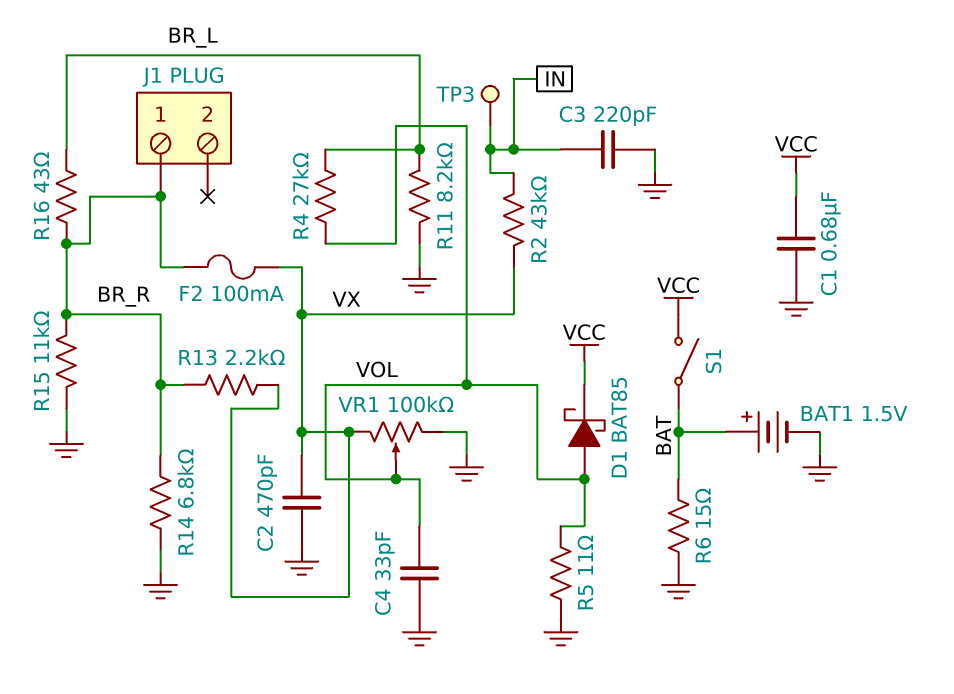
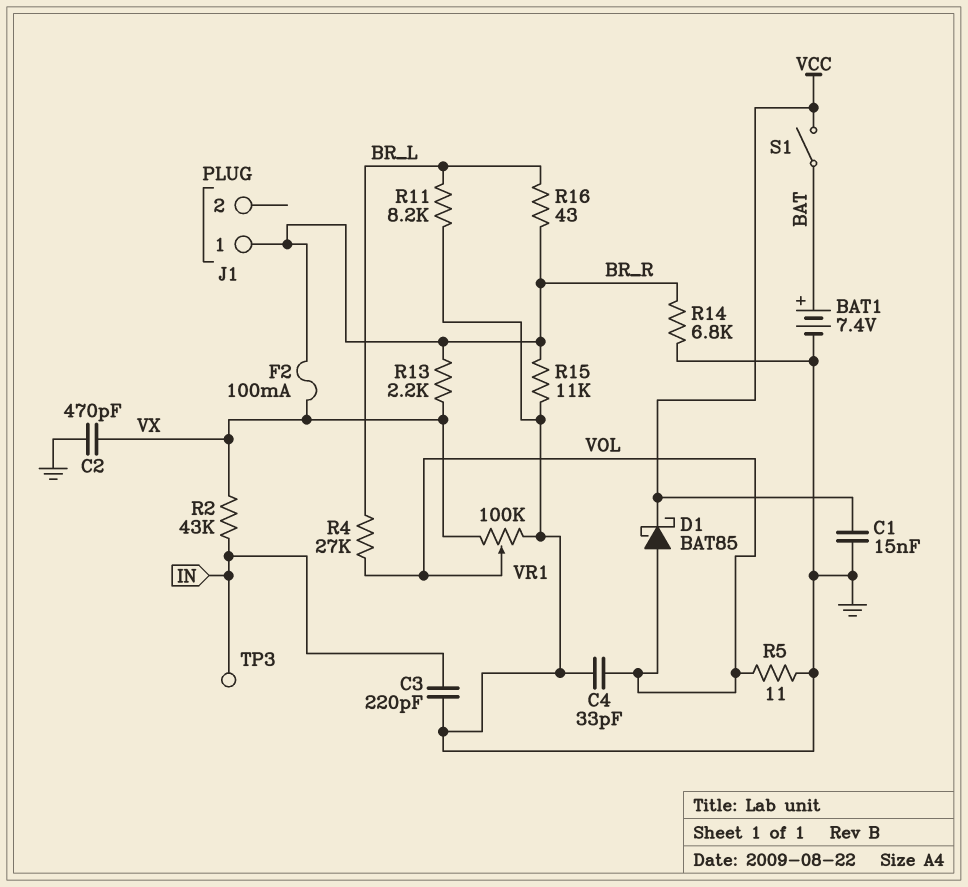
BAT1: 1.5V (plus BAT, minus GND) -> 7.4V (plus BAT, minus GND)
C1: 680nF (GND, VCC) -> 15nF (GND, VCC)
R6: 15 (BAT, GND) -> none

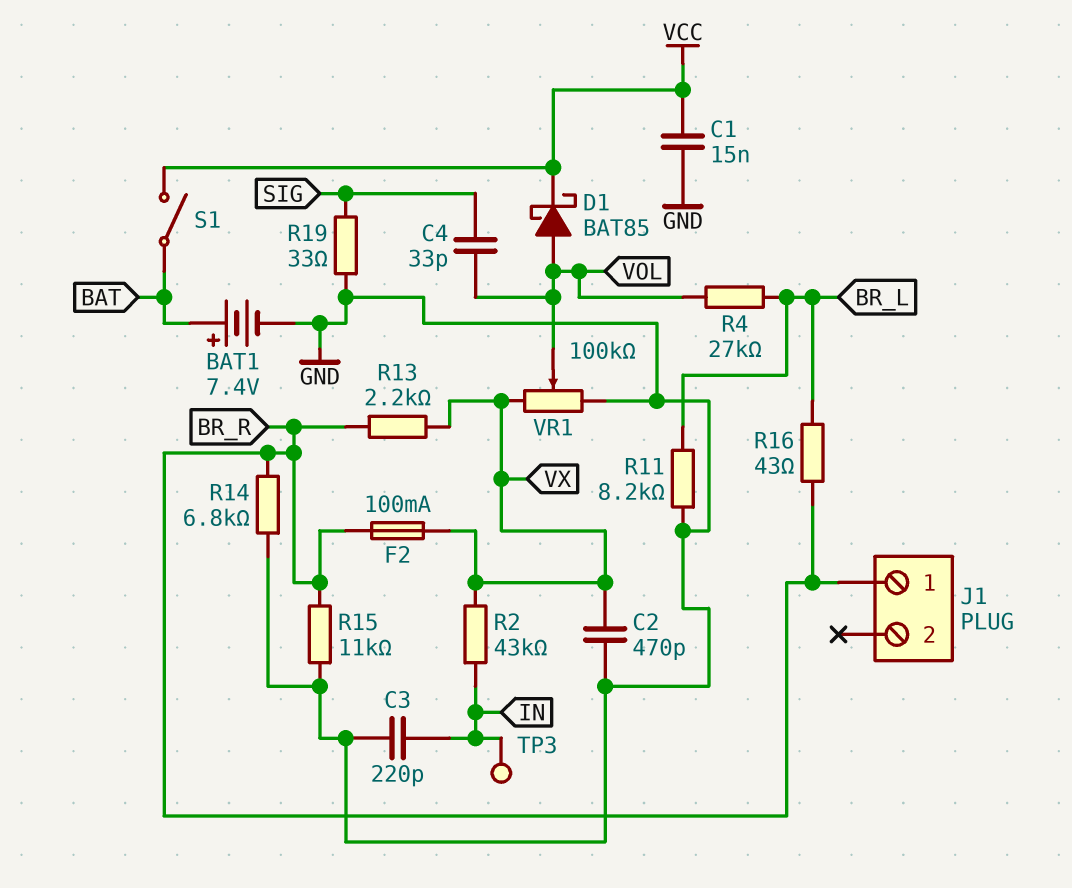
C4: 33pF (GND, VOL) -> 33pF (SIG, VOL)
R5: 11 (GND, VOL) -> none
R19: none -> 33 (GND, SIG)

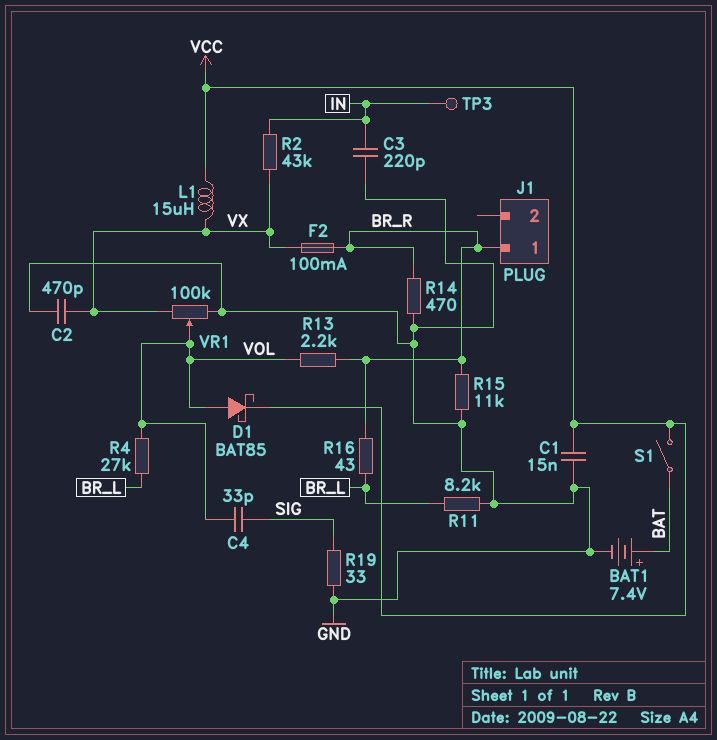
L1: none -> 15uH (VCC, VX)
R13: 2.2k (BR_R, VX) -> 2.2k (BR_R, VOL)
R14: 6.8k (BR_R, GND) -> 470 (BR_R, GND)

